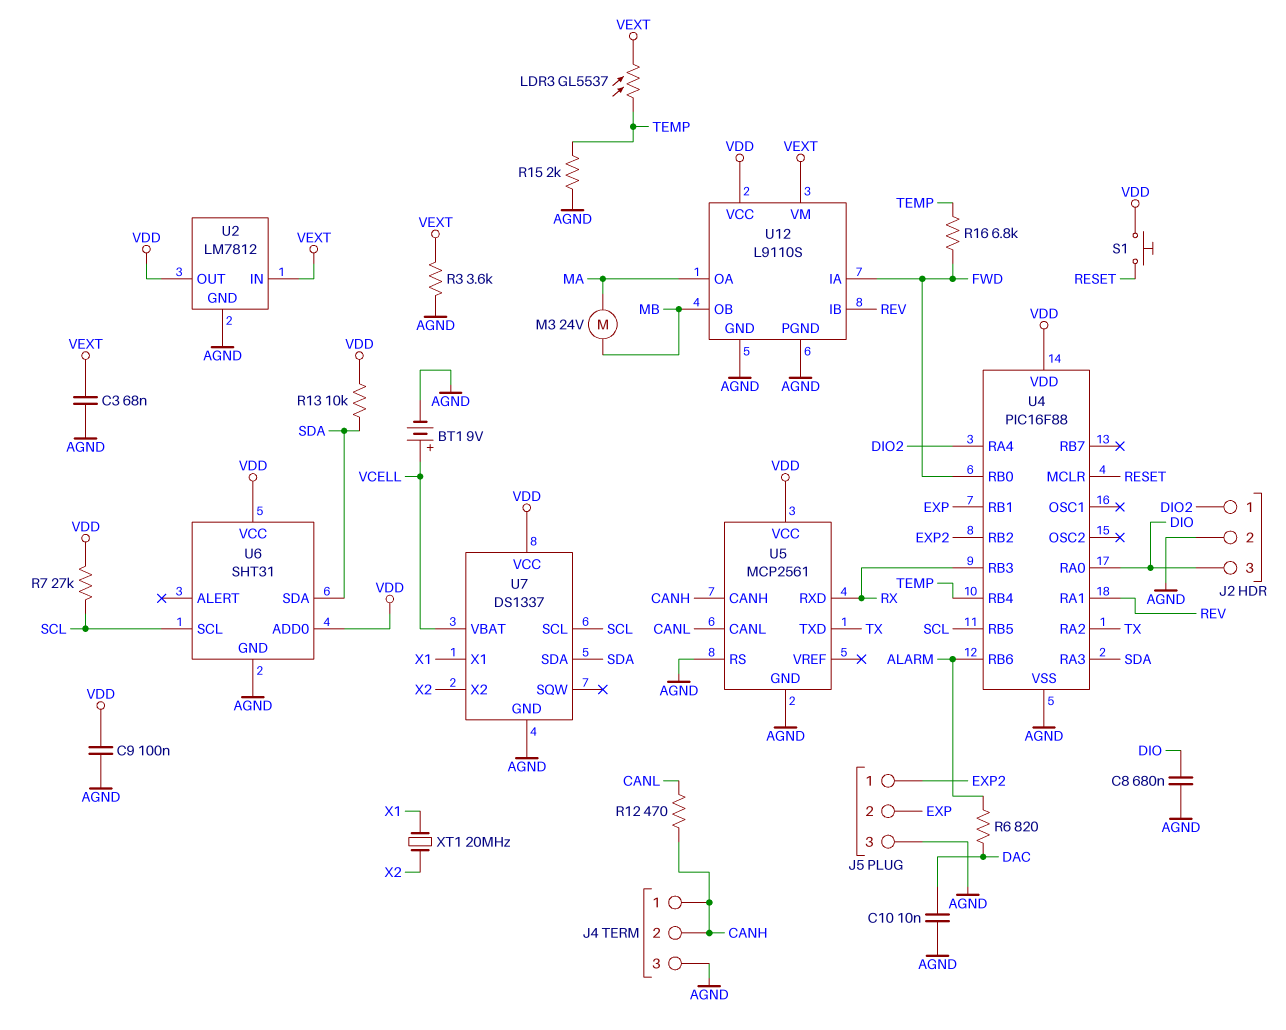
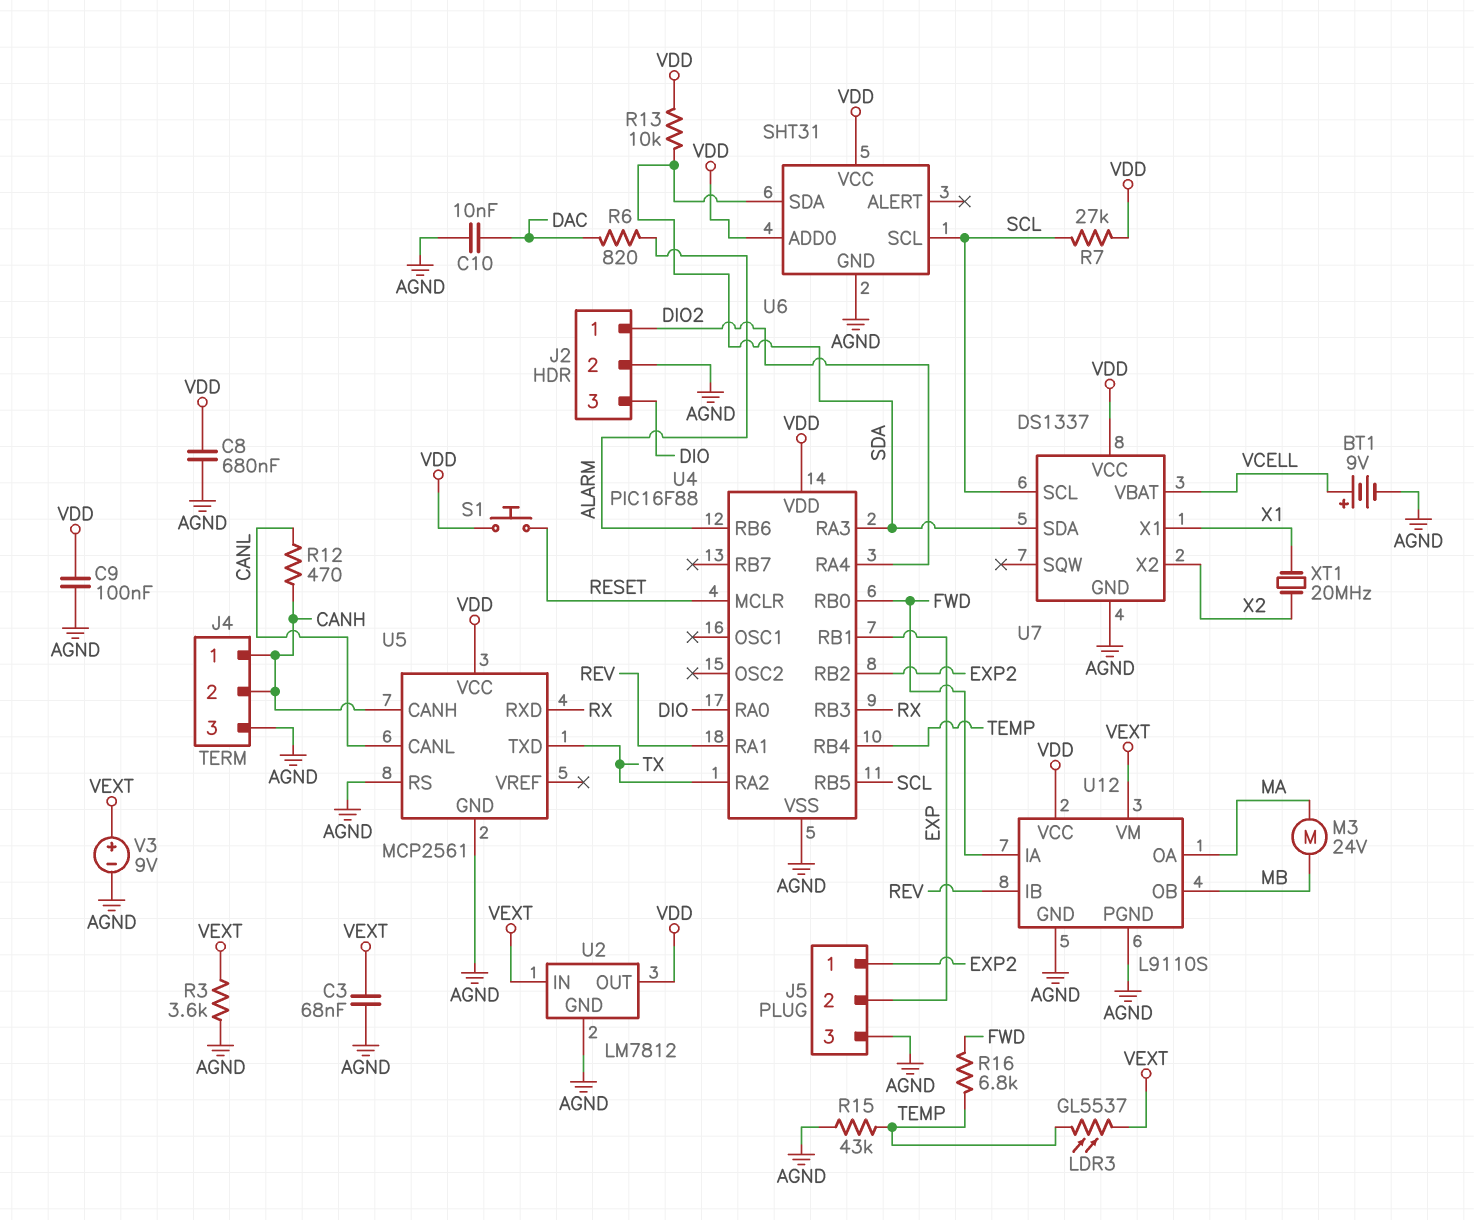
C8: 680nF (AGND, DIO) -> 680nF (AGND, VDD)
R15: 2k (AGND, TEMP) -> 43k (AGND, TEMP)
V3: none -> 9V (plus VEXT, minus AGND)

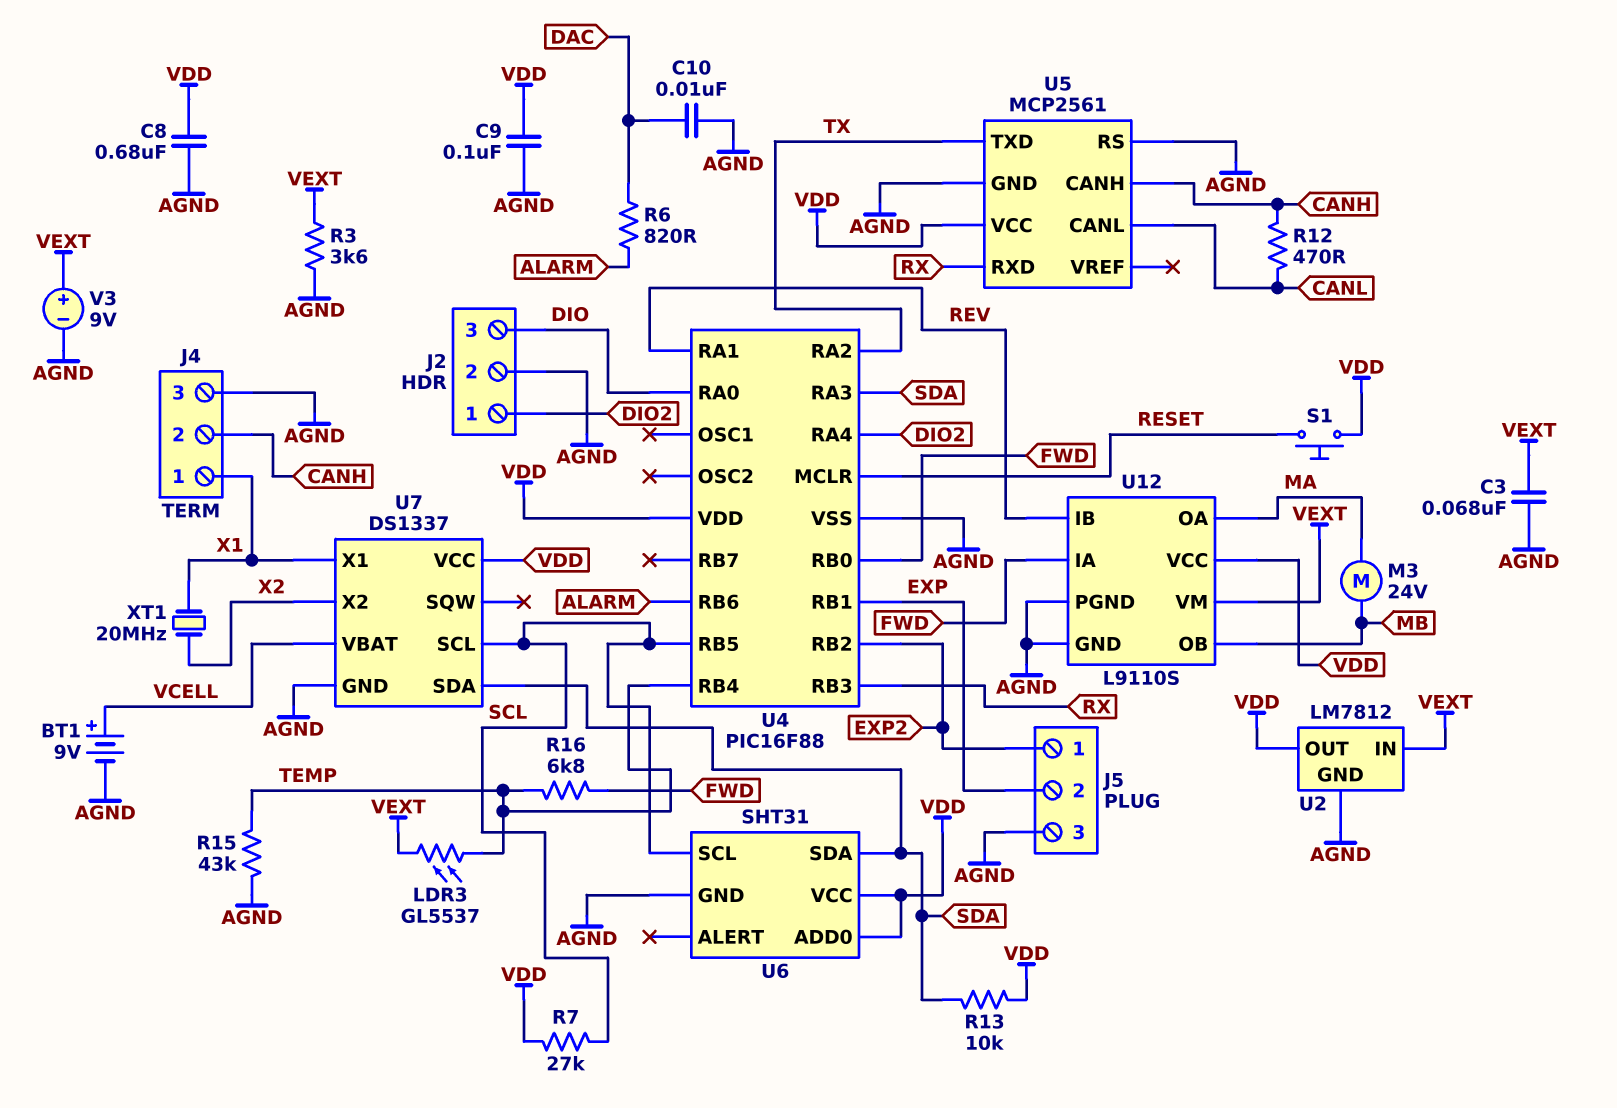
J4 pin 1: CANH -> X1

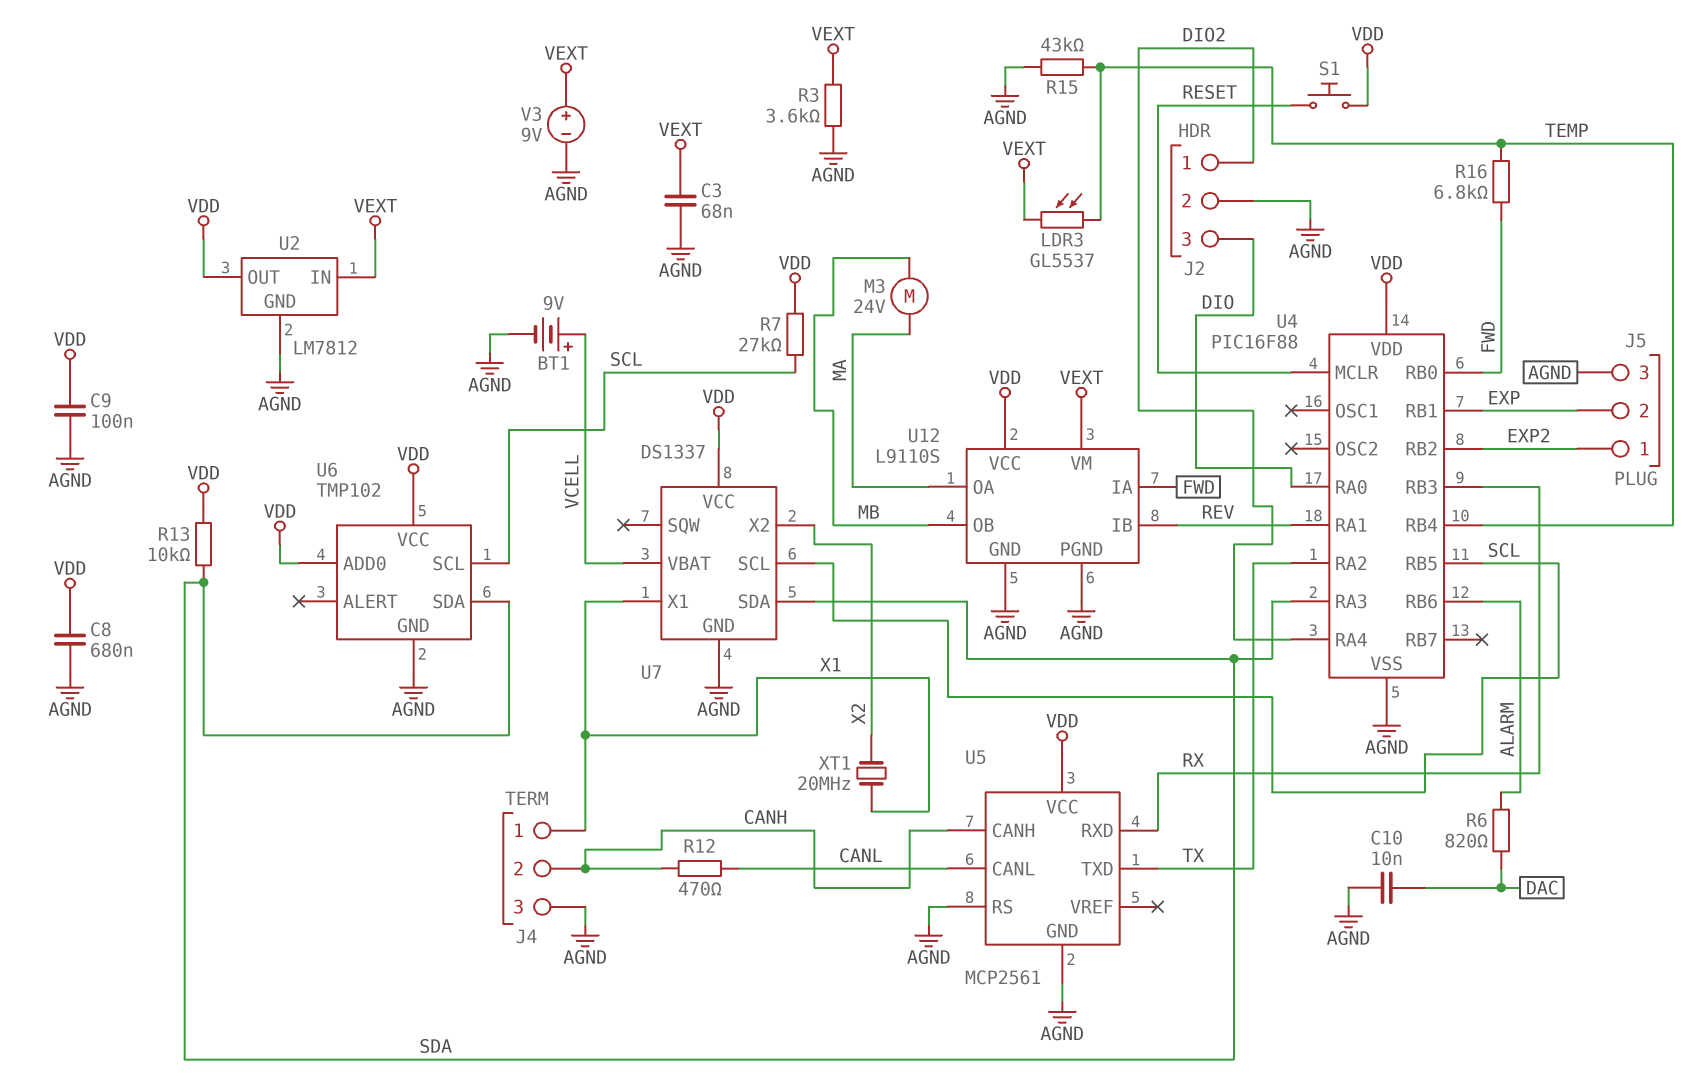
U6: SHT31 -> TMP102

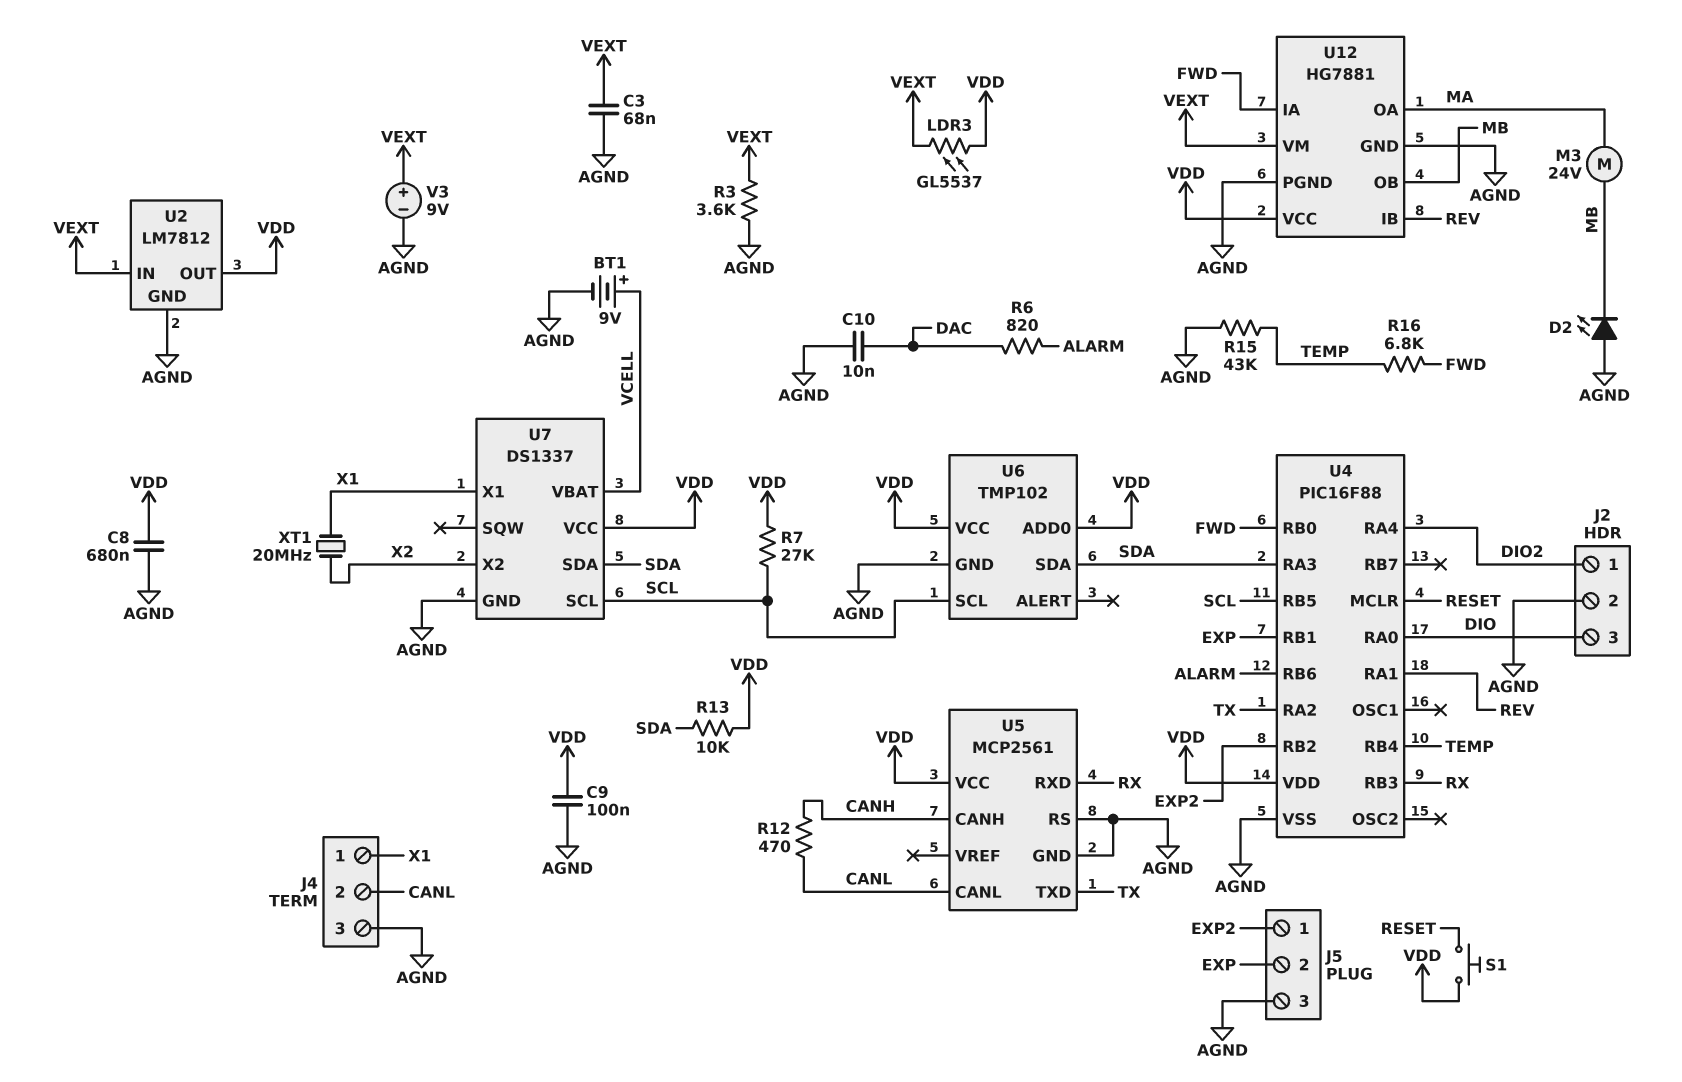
D2: none -> LED (A AGND, K MB)
J4 pin 2: CANH -> CANL
LDR3: GL5537 (TEMP, VEXT) -> GL5537 (VDD, VEXT)
U12: L9110S -> HG7881

